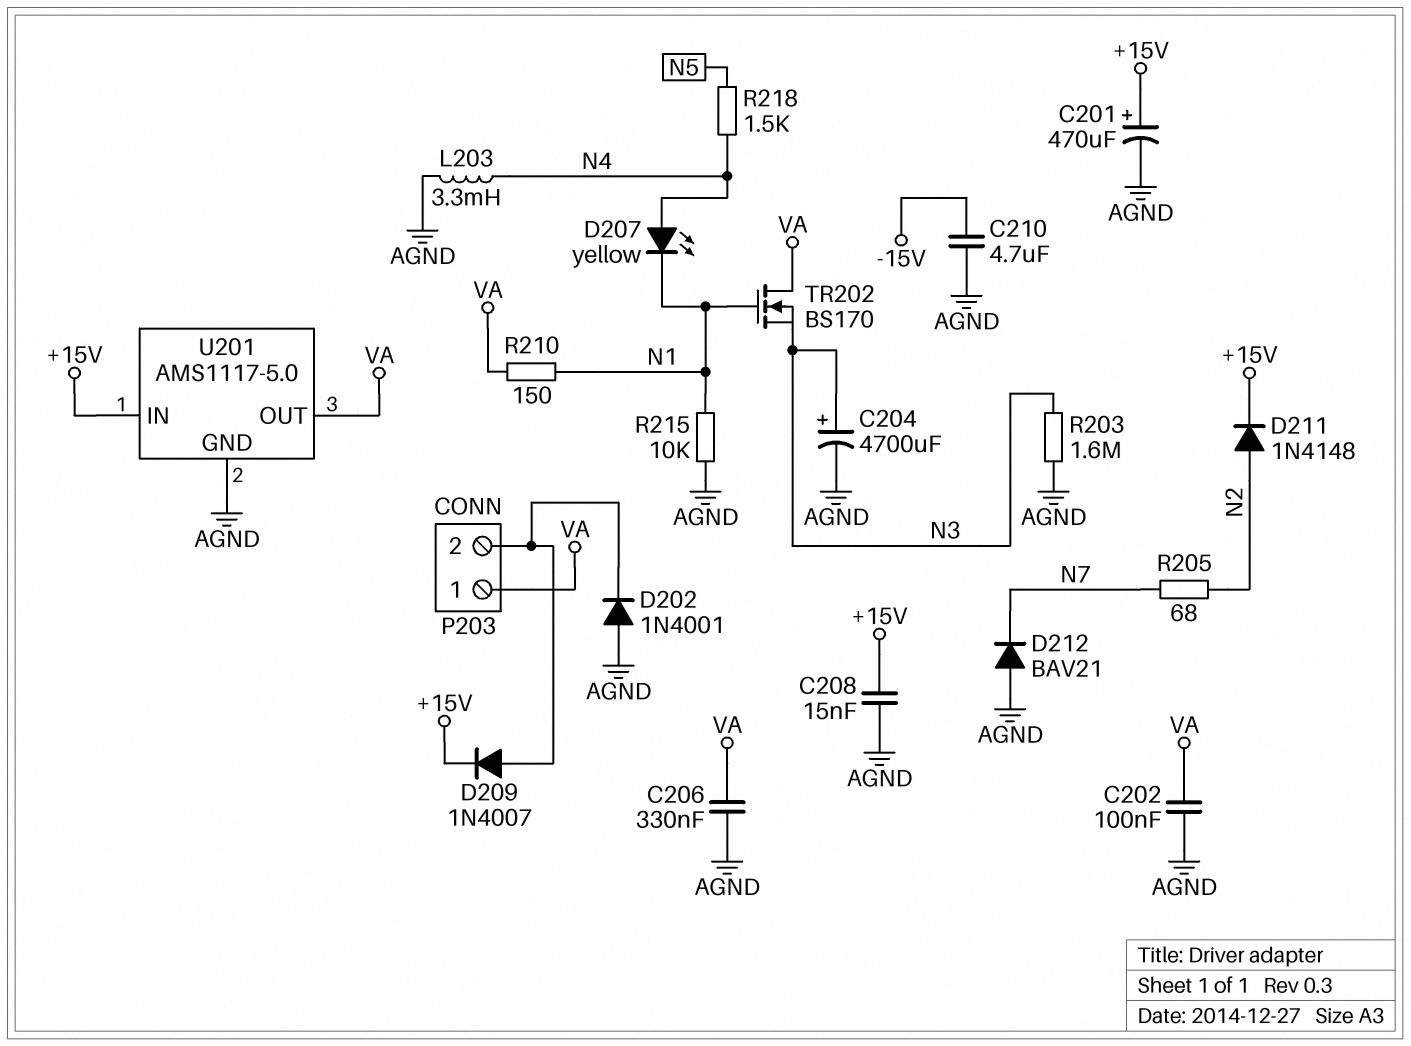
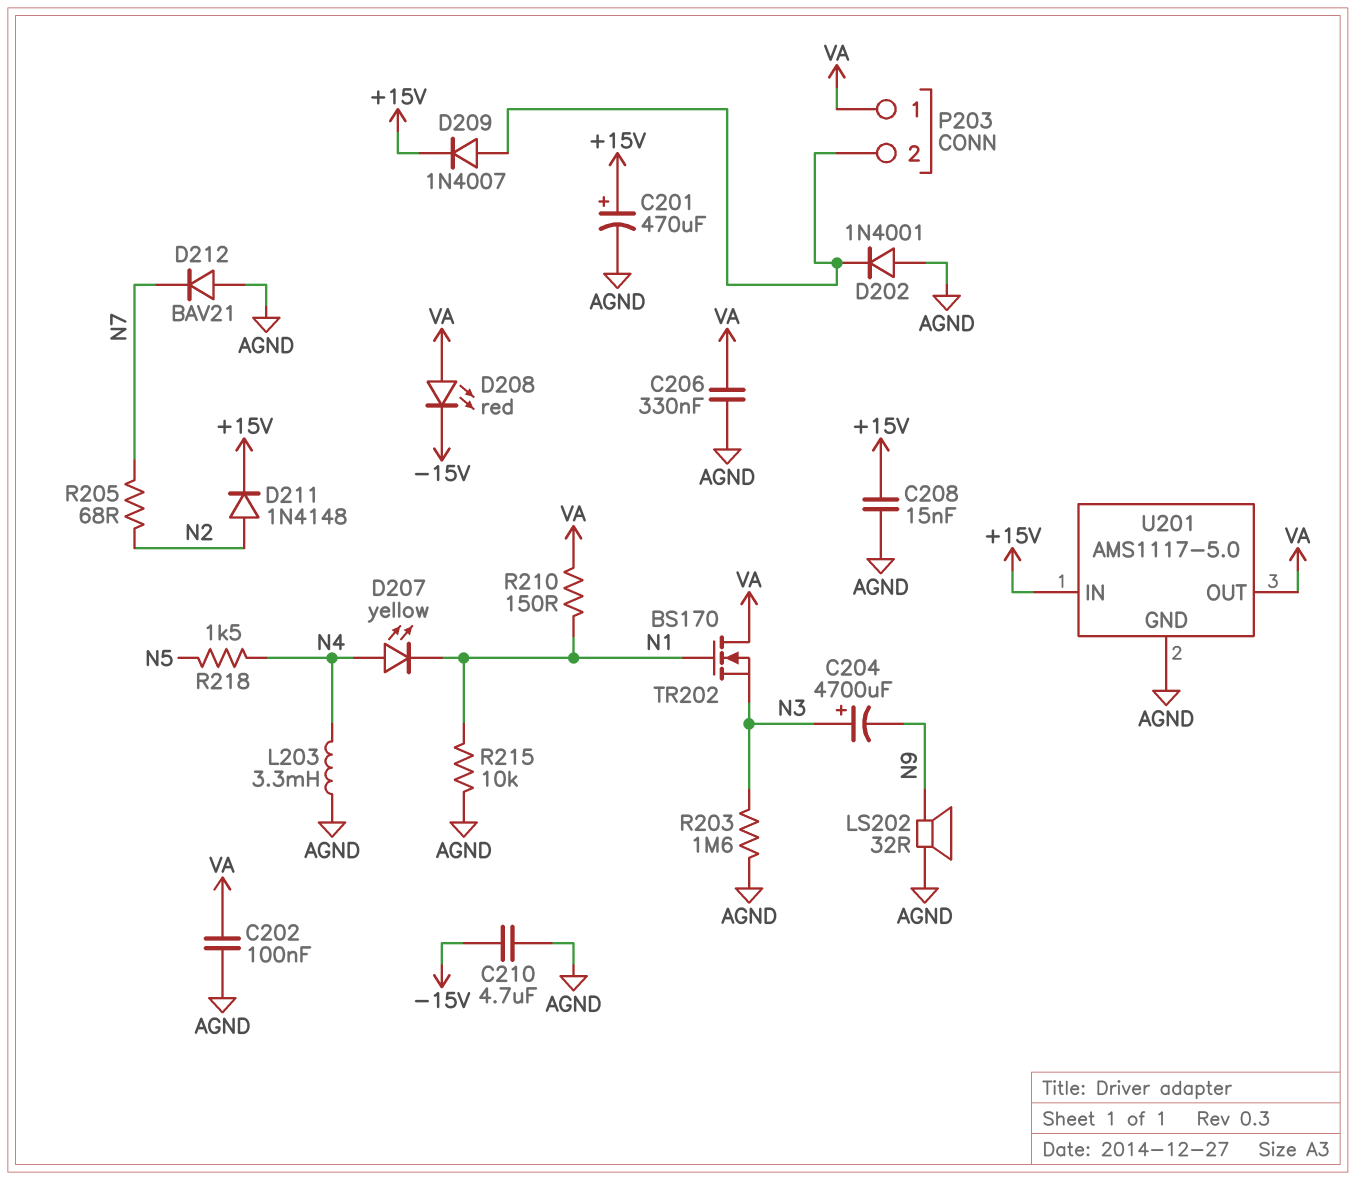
C204: 4700uF (plus N3, minus AGND) -> 4700uF (plus N3, minus N9)
D208: none -> LED red (A VA, K -15V)
LS202: none -> speaker 32R (AGND, N9)

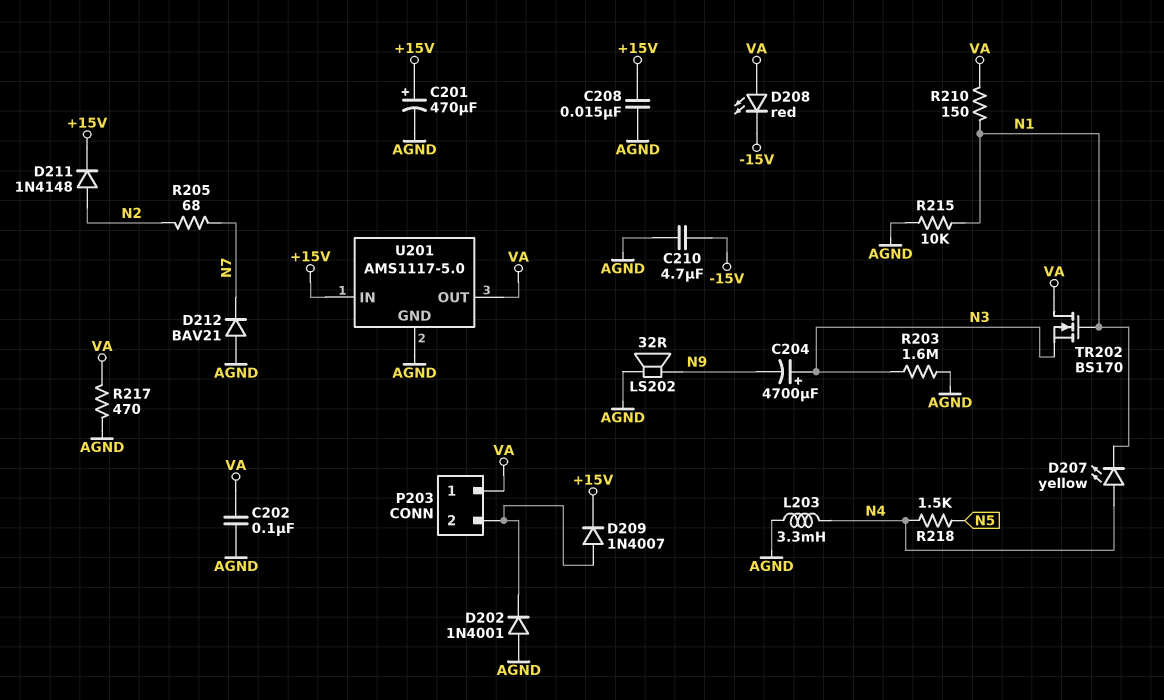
C206: 330nF (AGND, VA) -> none
R217: none -> 470 (AGND, VA)

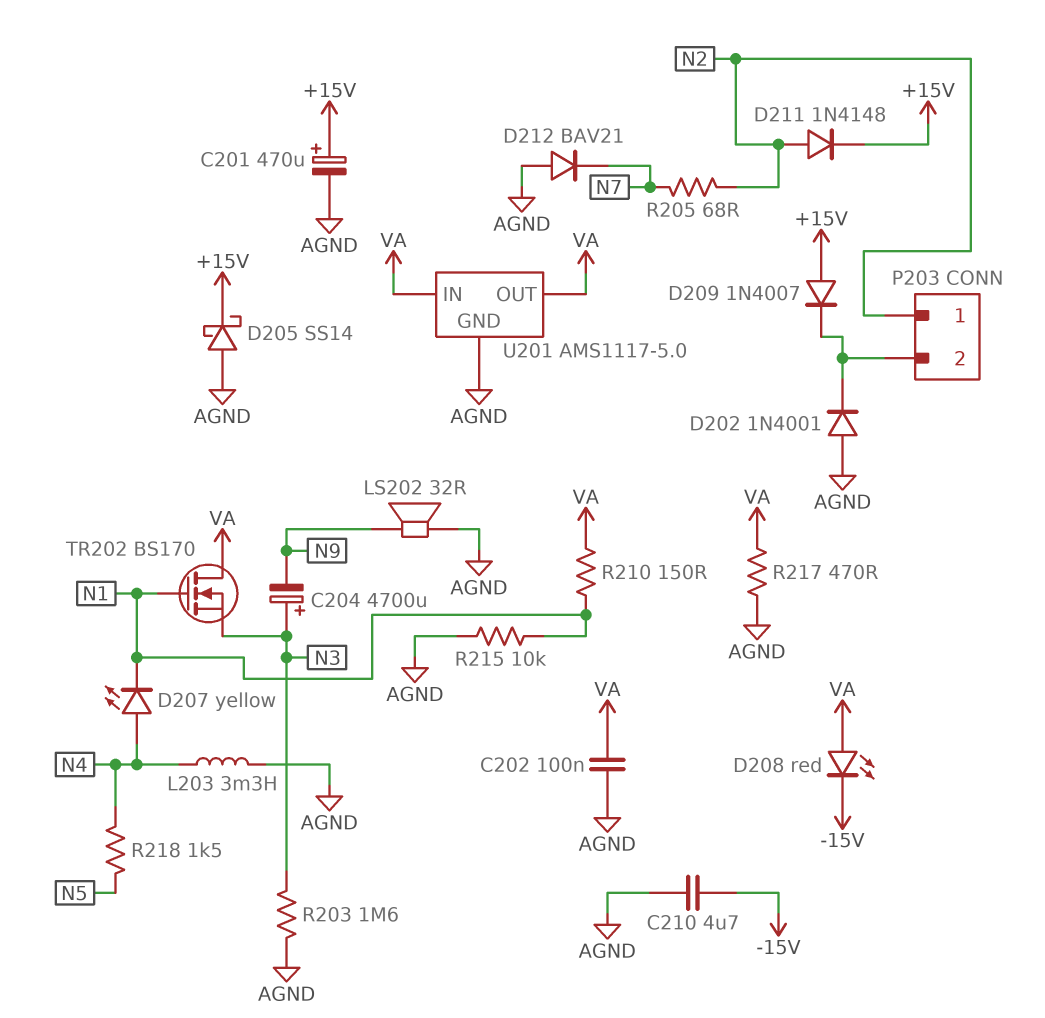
C208: 15nF (+15V, AGND) -> none
D205: none -> schottky SS14 (A AGND, K +15V)
D209: diode 1N4007 (A P203/2, K +15V) -> diode 1N4007 (A +15V, K P203/2)
P203 pin 1: VA -> N2
U201 pin IN: +15V -> VA

